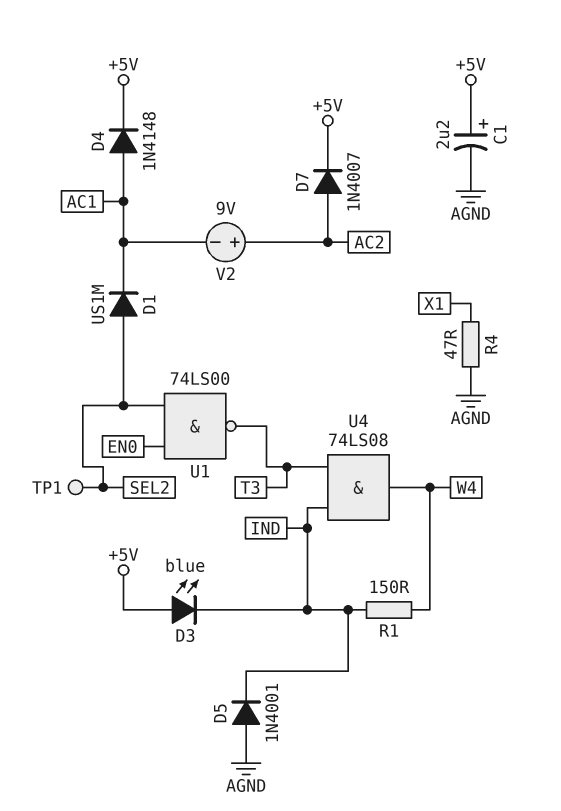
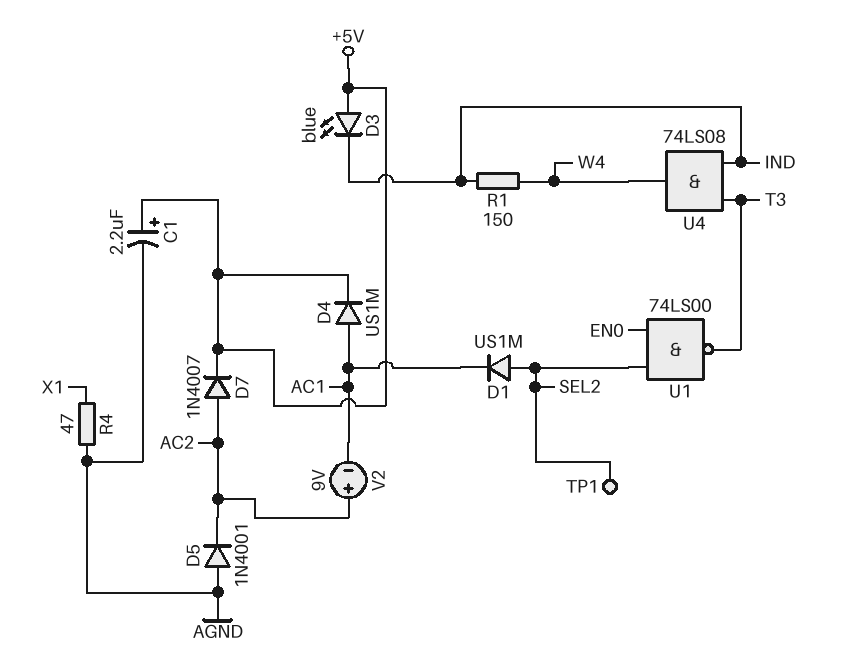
D4: diode 1N4148 (A AC1, K +5V) -> diode US1M (A AC1, K +5V)
D5: diode 1N4001 (A AGND, K IND) -> diode 1N4001 (A AGND, K AC2)

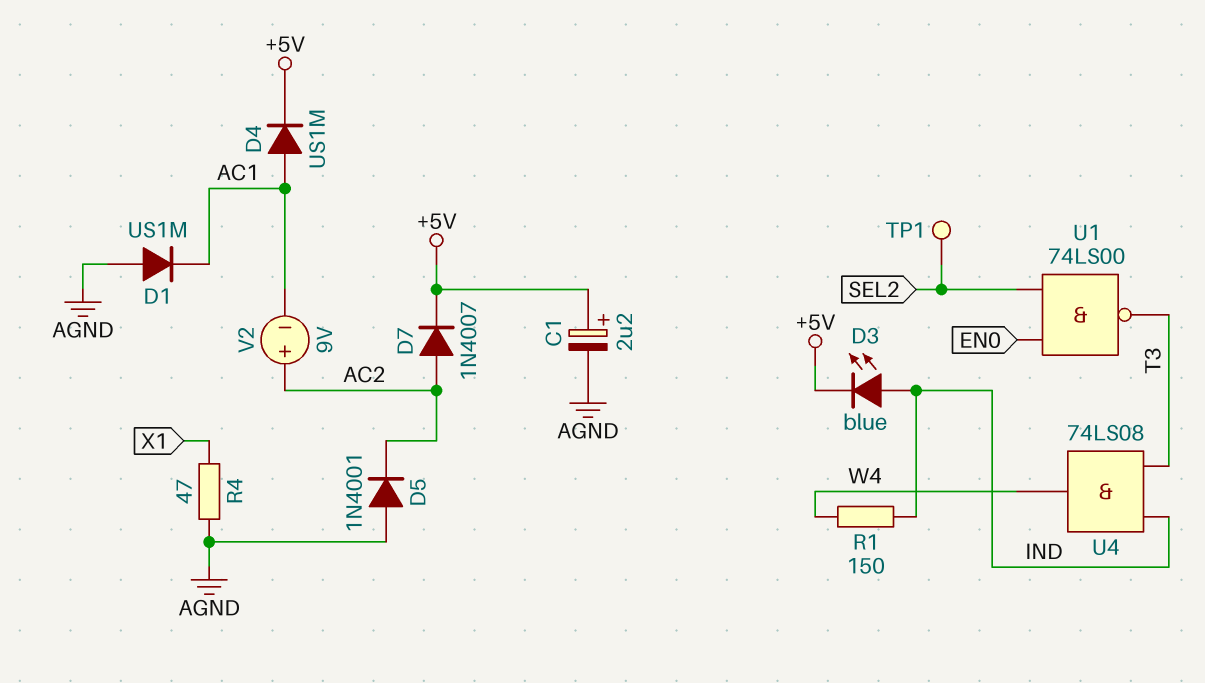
D1: diode US1M (A SEL2, K AC1) -> diode US1M (A AGND, K AC1)
D3: LED blue (A +5V, K IND) -> LED blue (A IND, K +5V)

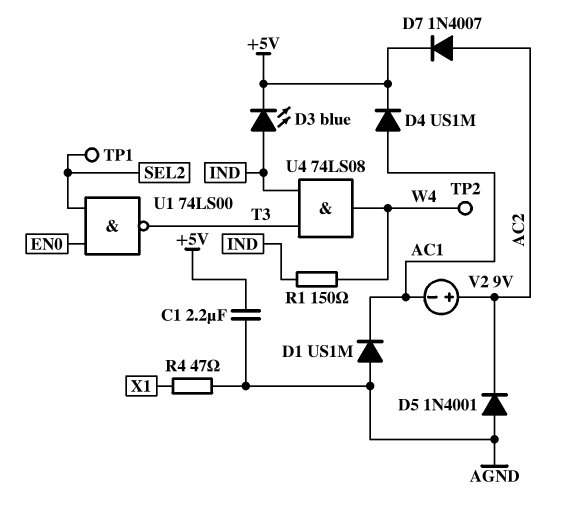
C1: 2.2uF (plus +5V, minus AGND) -> 2.2uF (+5V, AGND)
TP2: none -> test point (W4)

